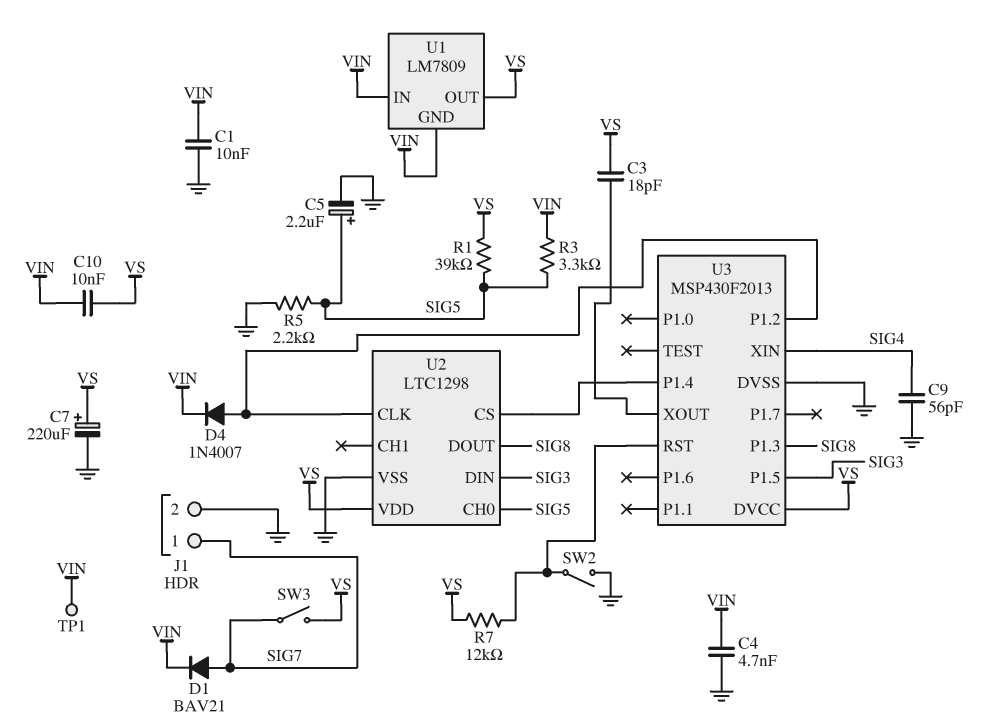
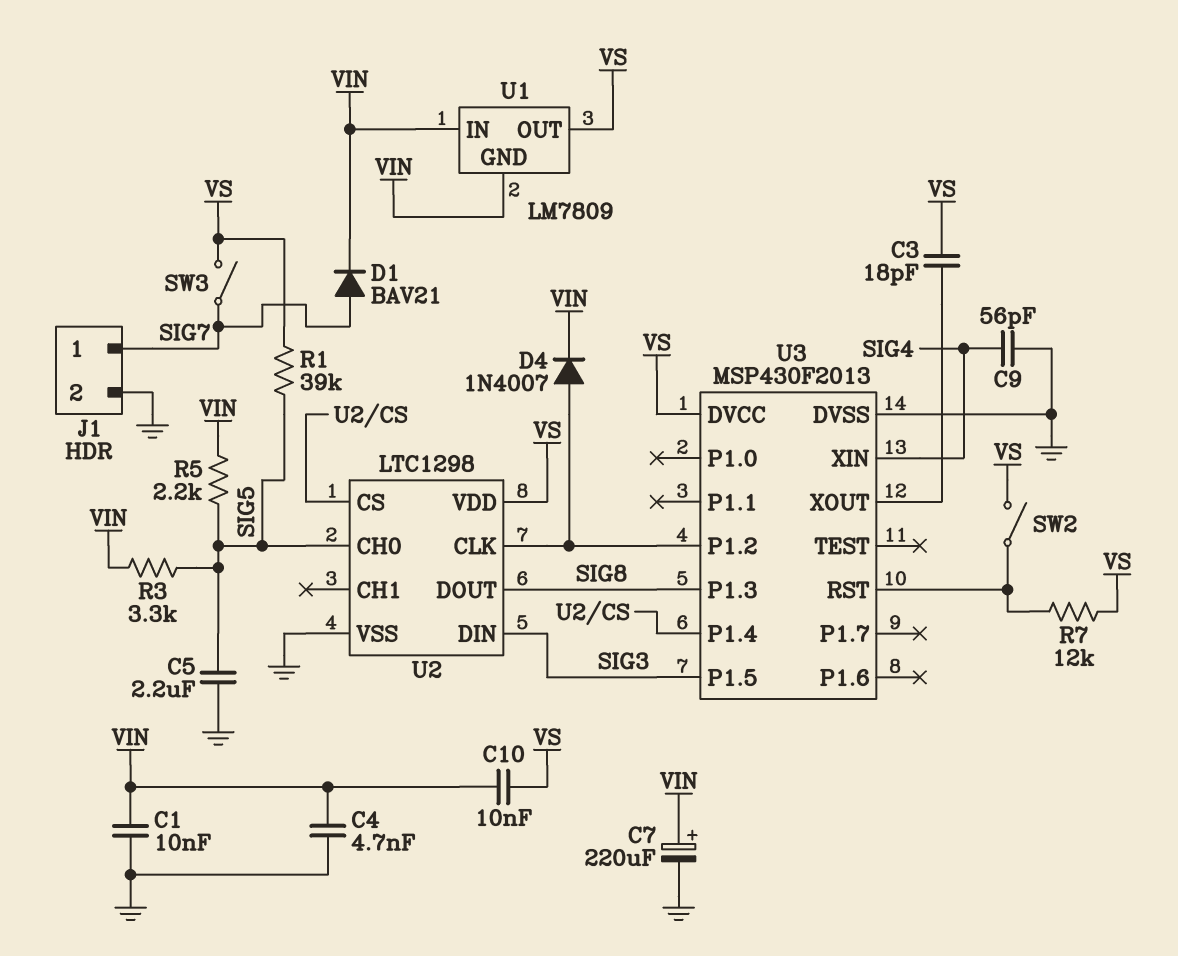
C5: 2.2uF (plus SIG5, minus GND) -> 2.2uF (GND, SIG5)
C7: 220uF (plus VS, minus GND) -> 220uF (plus VIN, minus GND)
R5: 2.2k (GND, SIG5) -> 2.2k (SIG5, VIN)
SW2: switch (GND, U3/RST) -> switch (U3/RST, VS)
TP1: test point (VIN) -> none

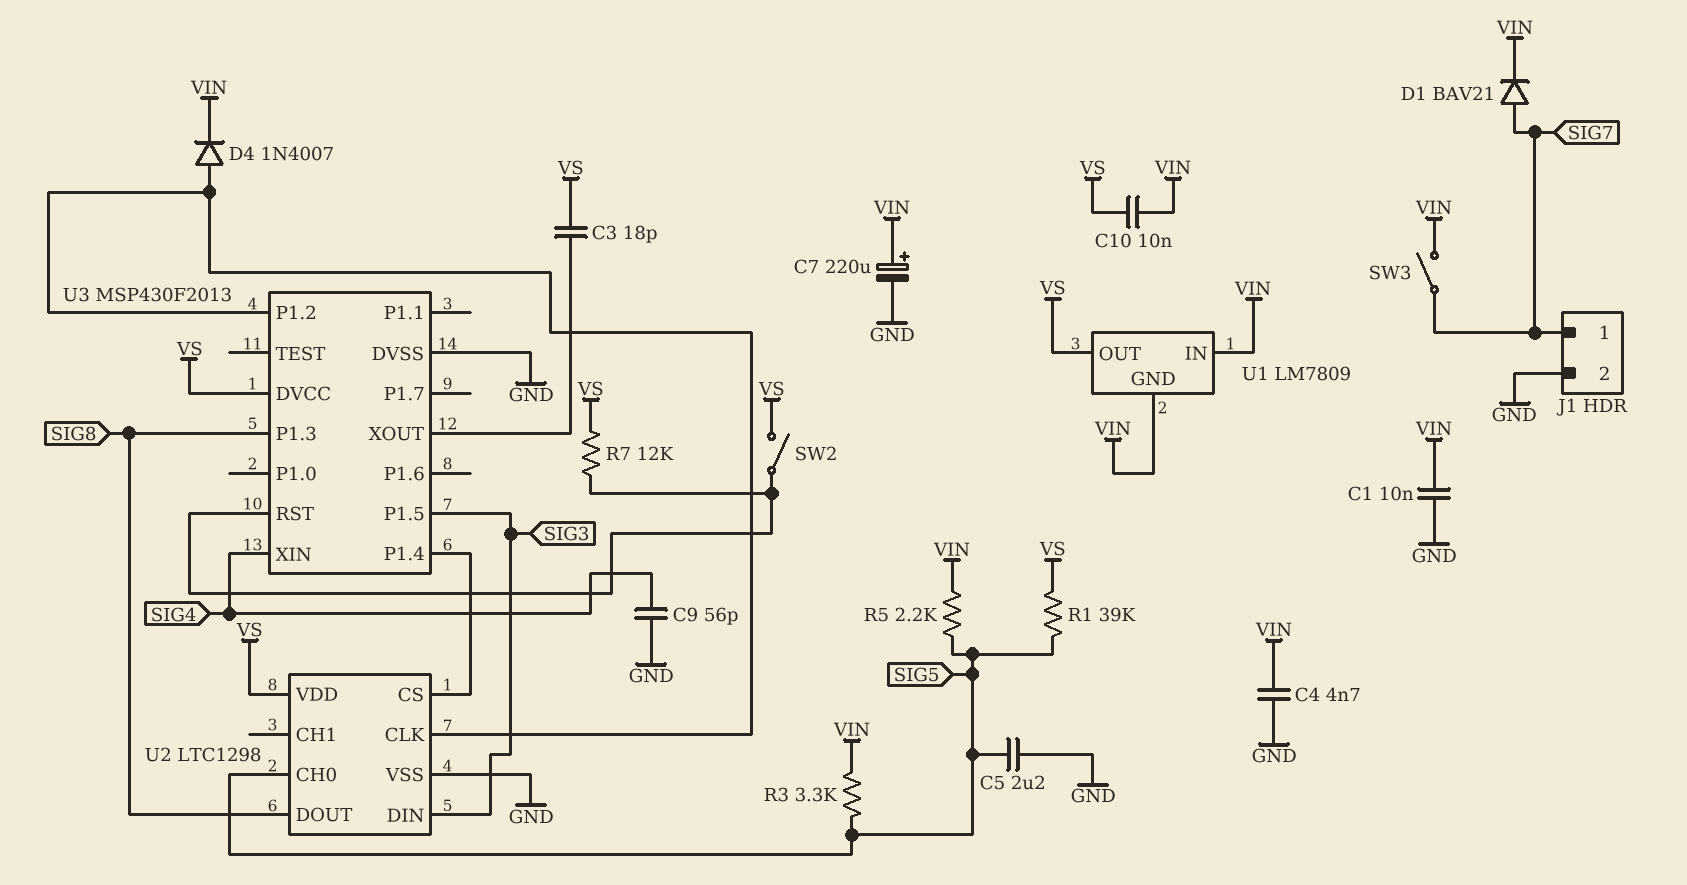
SW3: switch (SIG7, VS) -> switch (SIG7, VIN)

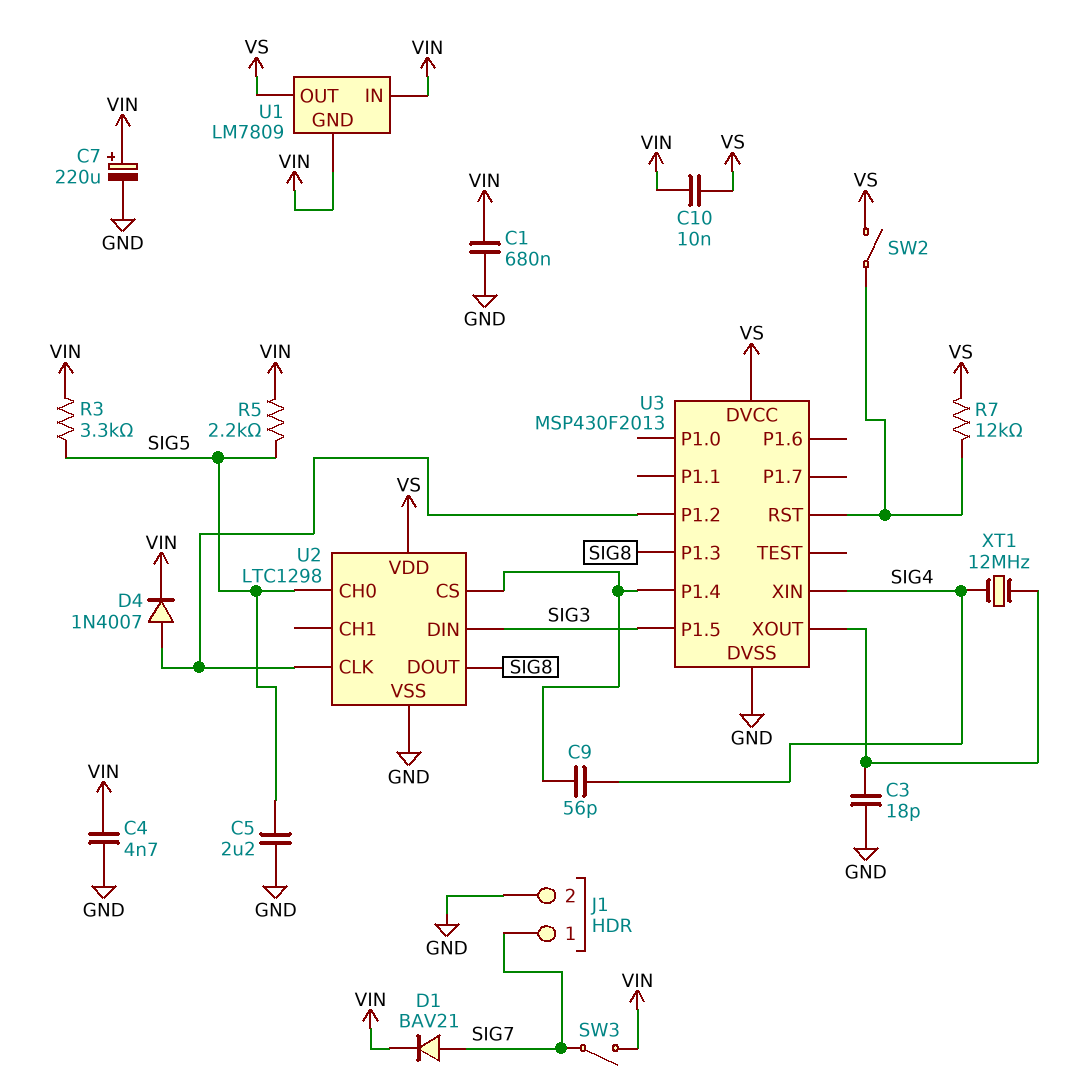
C1: 10nF (GND, VIN) -> 680nF (GND, VIN)
C3: 18pF (U3/XOUT, VS) -> 18pF (GND, U3/XOUT)
C9: 56pF (GND, SIG4) -> 56pF (SIG4, U2/CS)
R1: 39k (SIG5, VS) -> none
XT1: none -> 12MHz (SIG4, U3/XOUT)

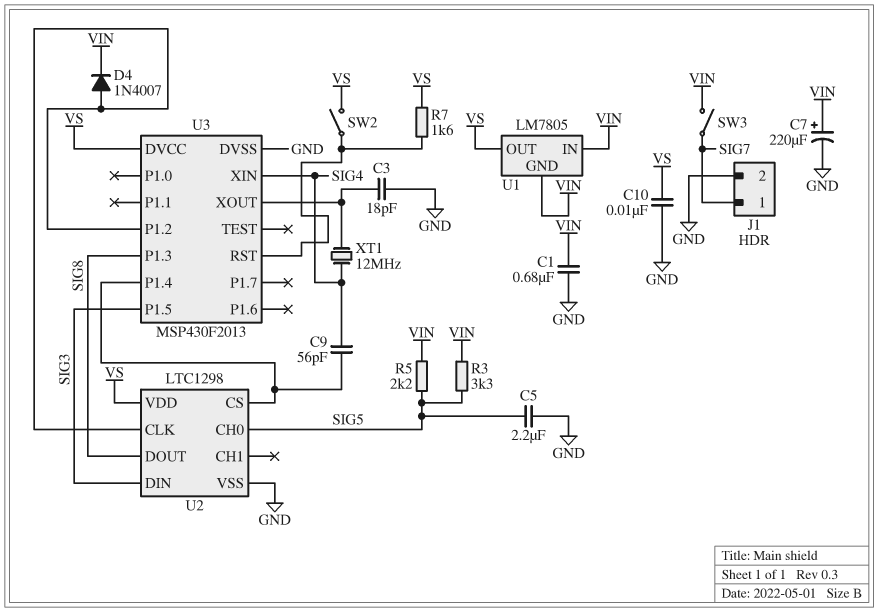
C4: 4.7nF (GND, VIN) -> none
C10: 10nF (VIN, VS) -> 10nF (GND, VS)
D1: diode BAV21 (A SIG7, K VIN) -> none
R7: 12k (U3/RST, VS) -> 1.6k (U3/RST, VS)
U1: LM7809 -> LM7805

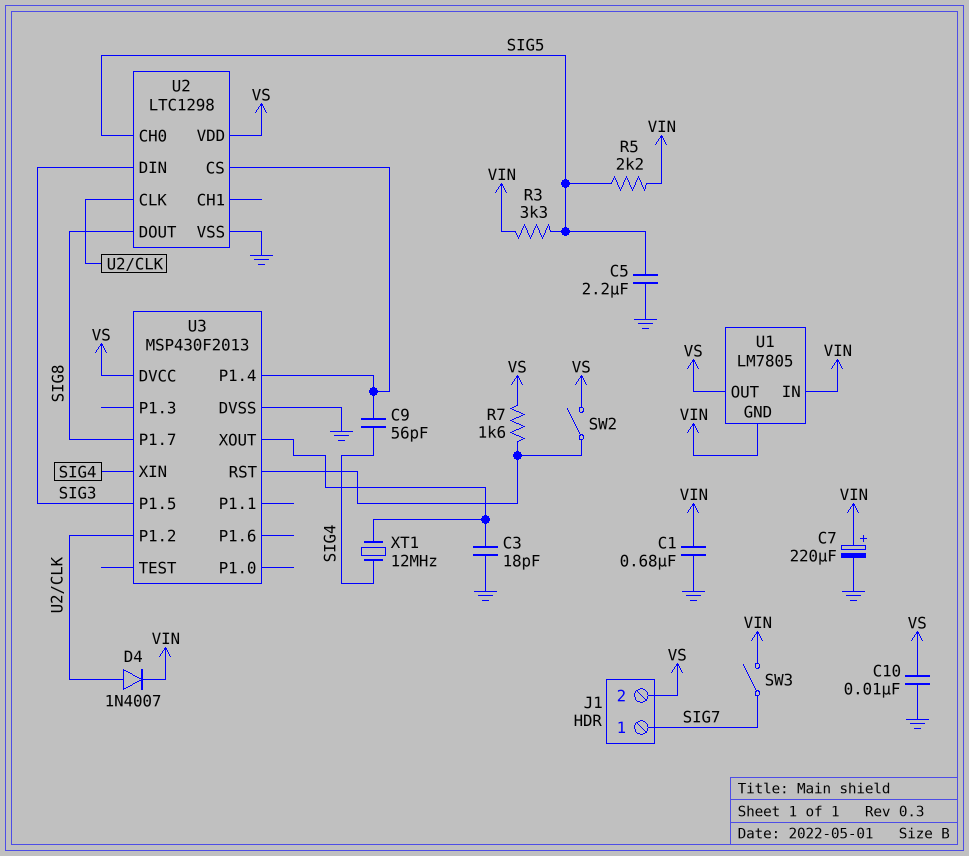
J1 pin 2: GND -> VS
U3 pin P1.3: SIG8 -> none
U3 pin P1.7: none -> SIG8

